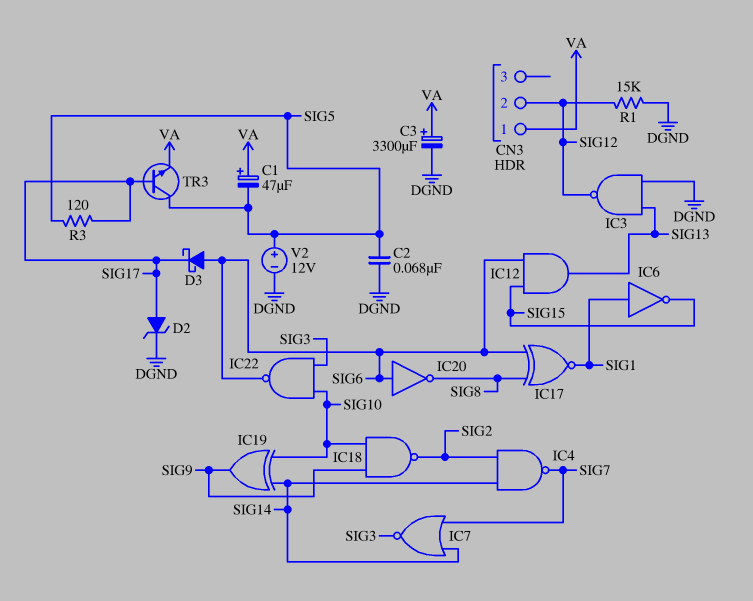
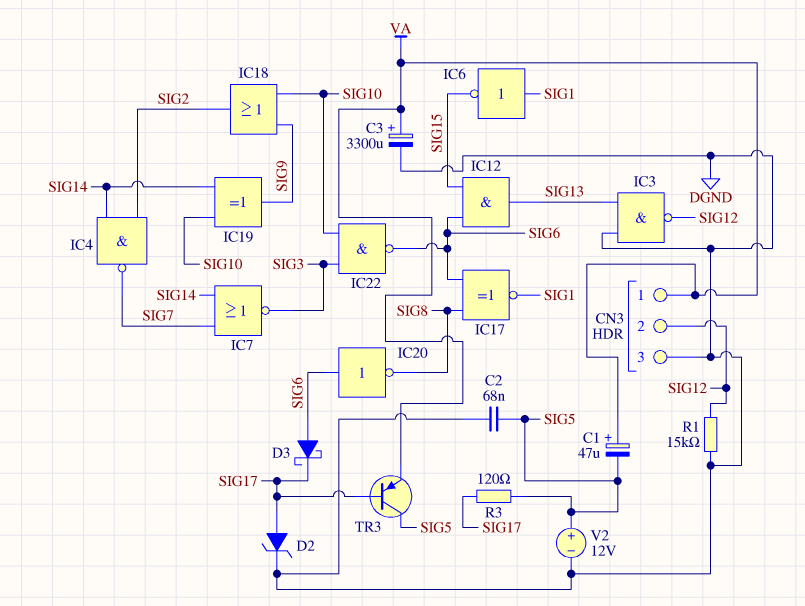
CN3 pin 3: none -> DGND
IC18: NAND (in SIG9, in SIG10, out SIG2) -> OR (in SIG9, in SIG10, out SIG2)
TR3: NPN (B SIG17, C SIG5, E VA) -> PNP (B SIG17, C SIG5, E VA)

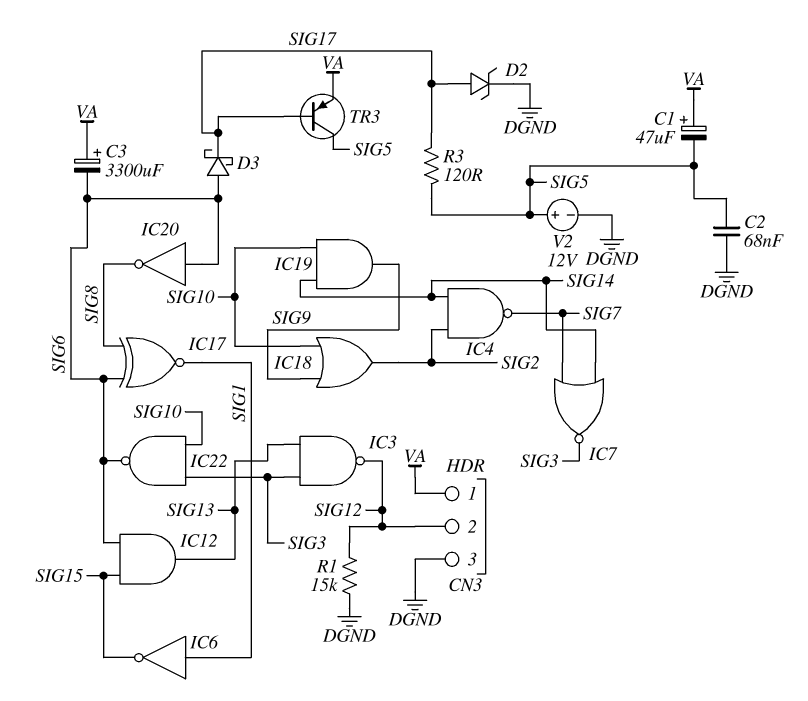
C3: 3300uF (plus VA, minus DGND) -> 3300uF (plus VA, minus SIG6)
IC3: NAND (in DGND, in SIG13, out SIG12) -> NAND (in SIG3, in SIG13, out SIG12)
IC19: XOR (in SIG10, in SIG14, out SIG9) -> AND (in SIG10, in SIG14, out SIG9)

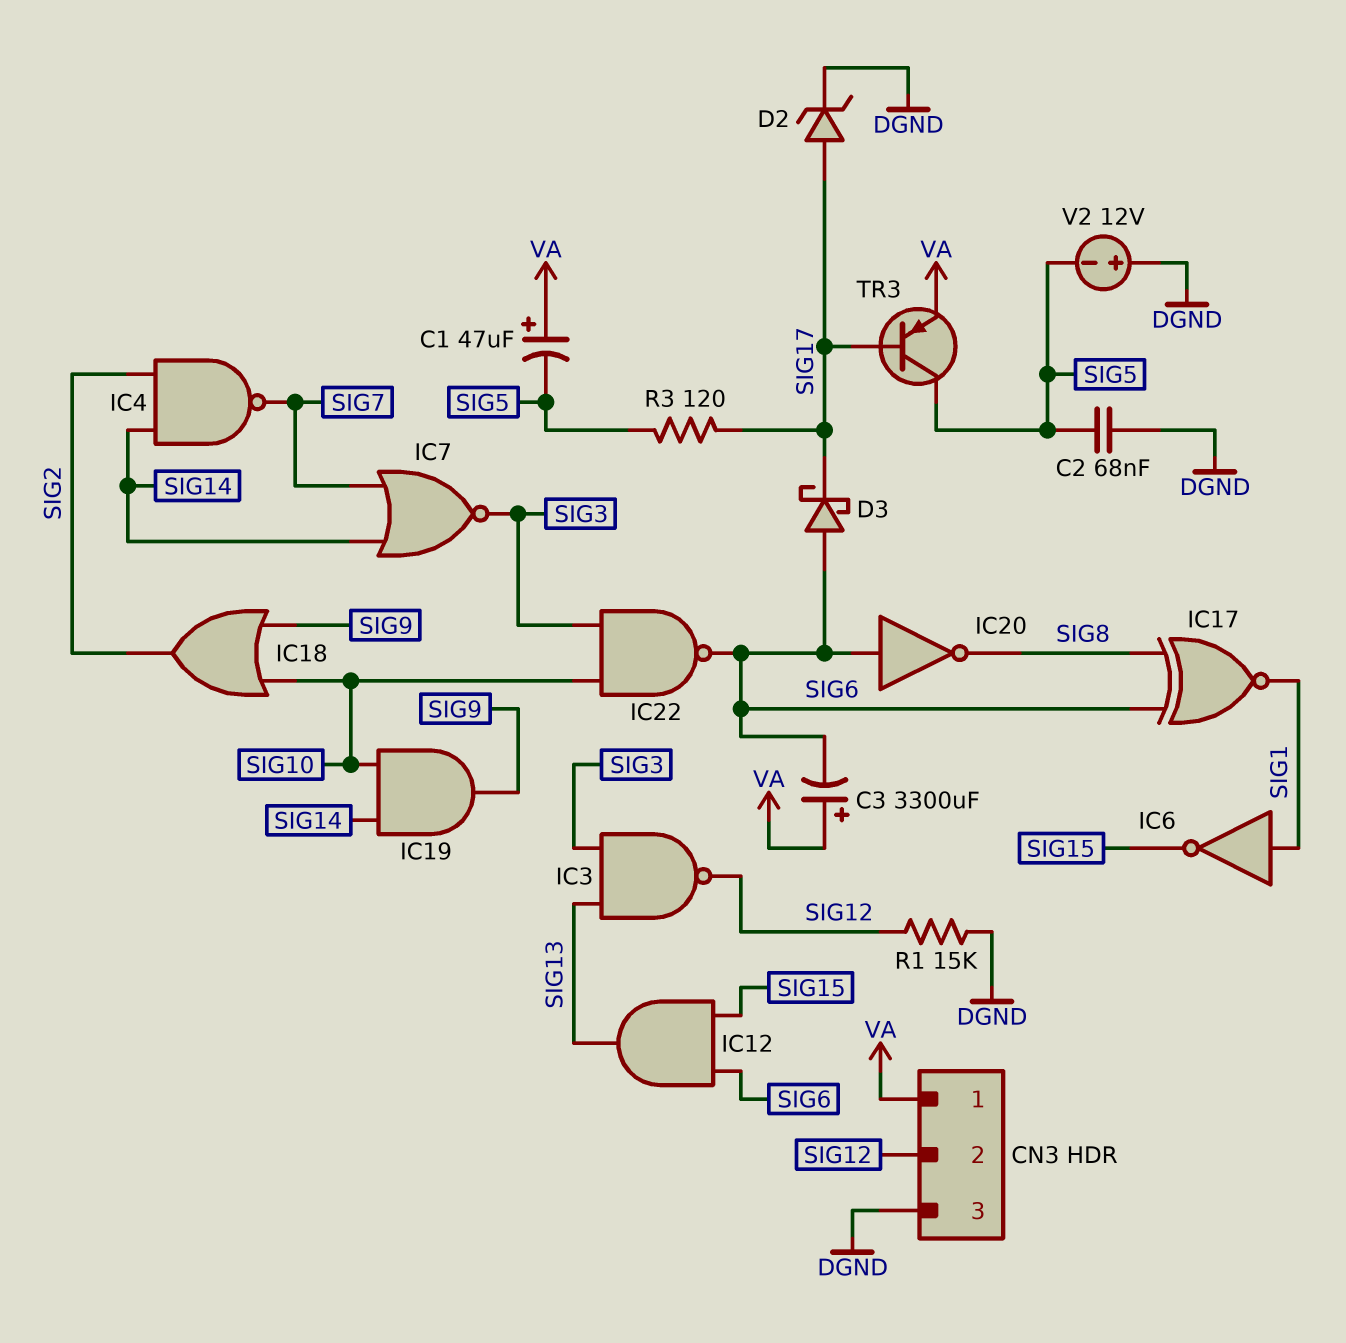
V2: 12V (plus SIG5, minus DGND) -> 12V (plus DGND, minus SIG5)

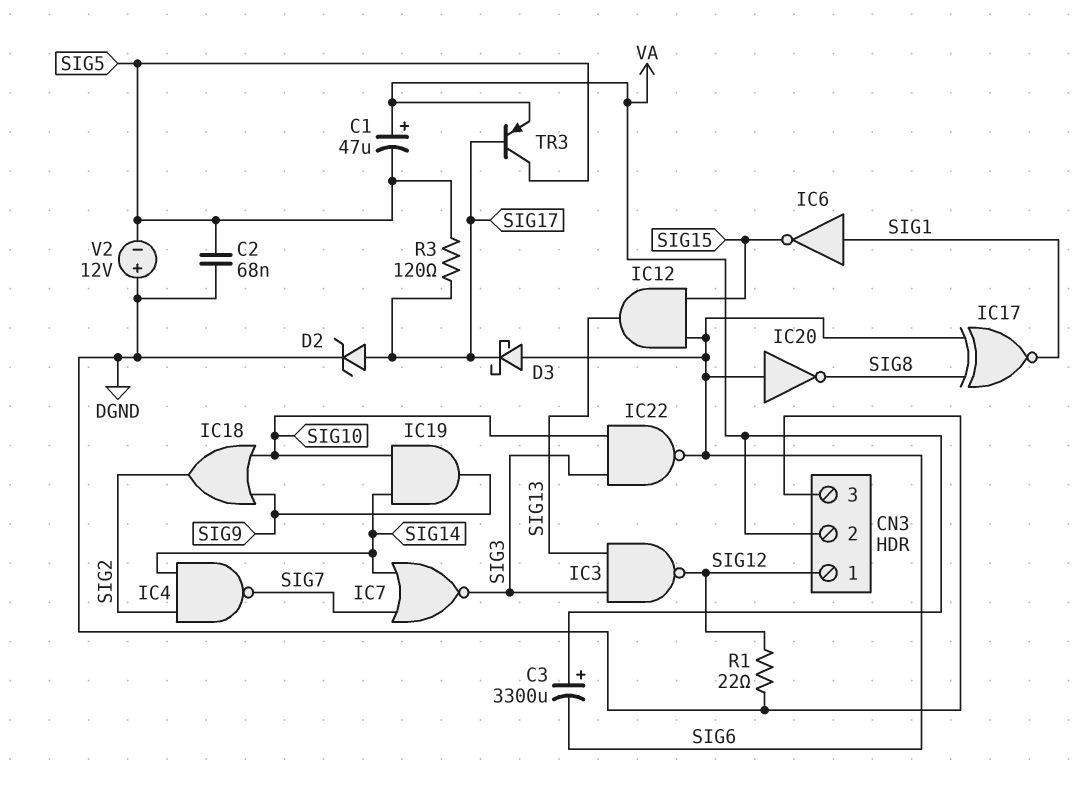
CN3 pin 1: VA -> SIG12
CN3 pin 2: SIG12 -> VA
R1: 15k (DGND, SIG12) -> 22 (DGND, SIG12)

